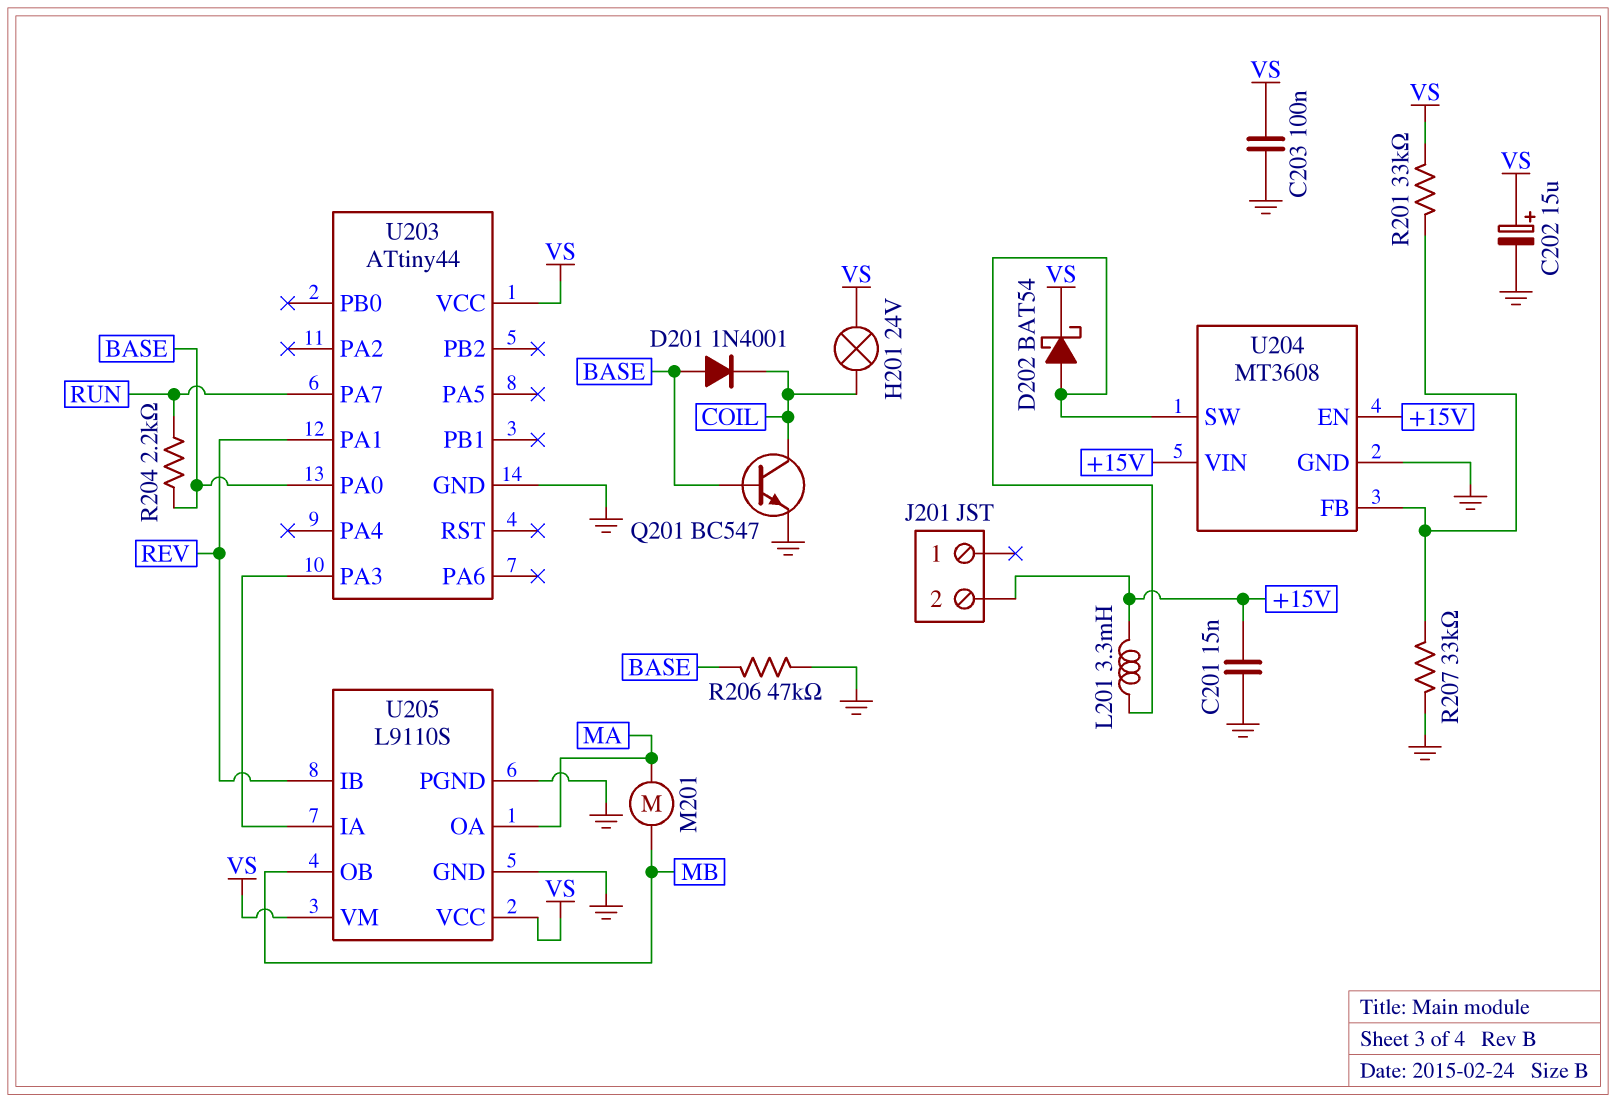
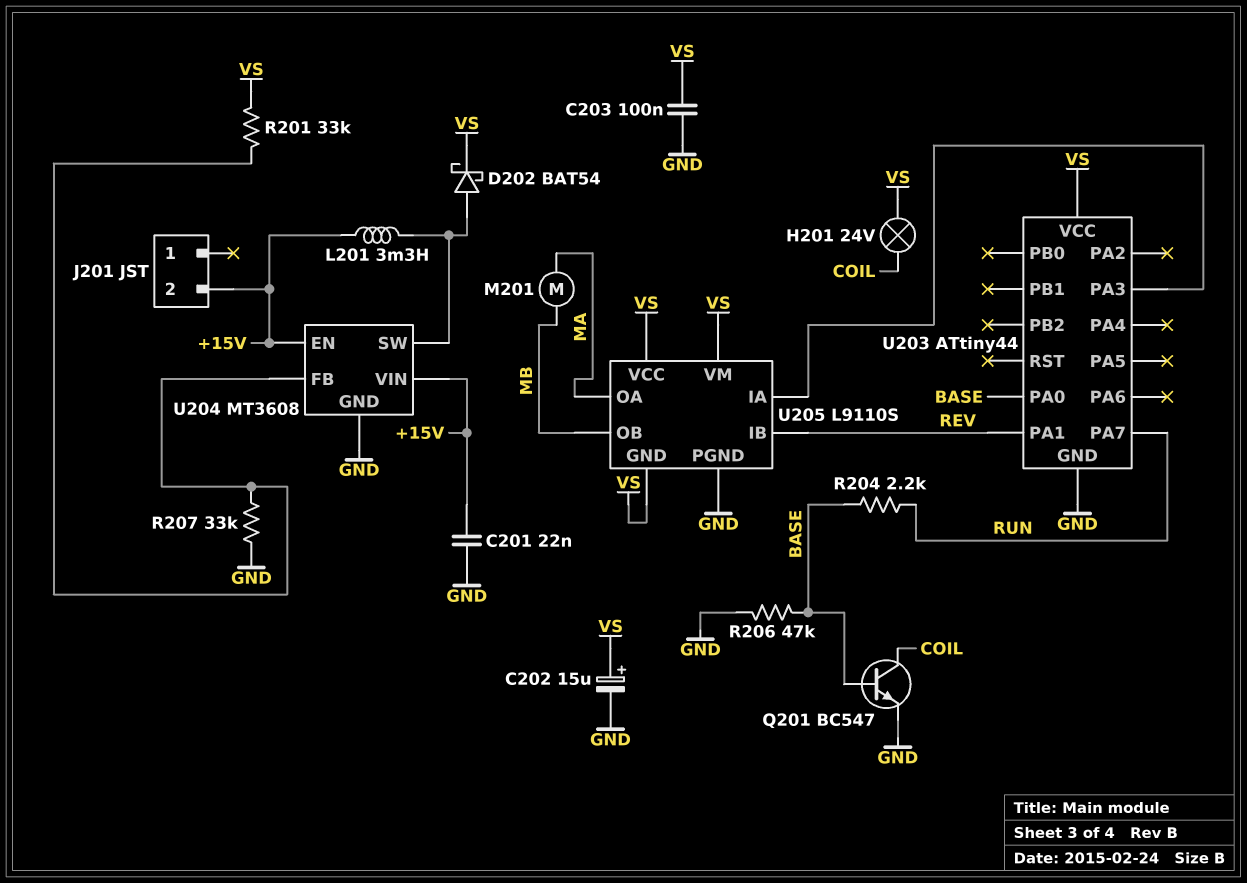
C201: 15nF (+15V, GND) -> 22nF (+15V, GND)
D201: diode 1N4001 (A BASE, K COIL) -> none
U205 pin GND: GND -> VS

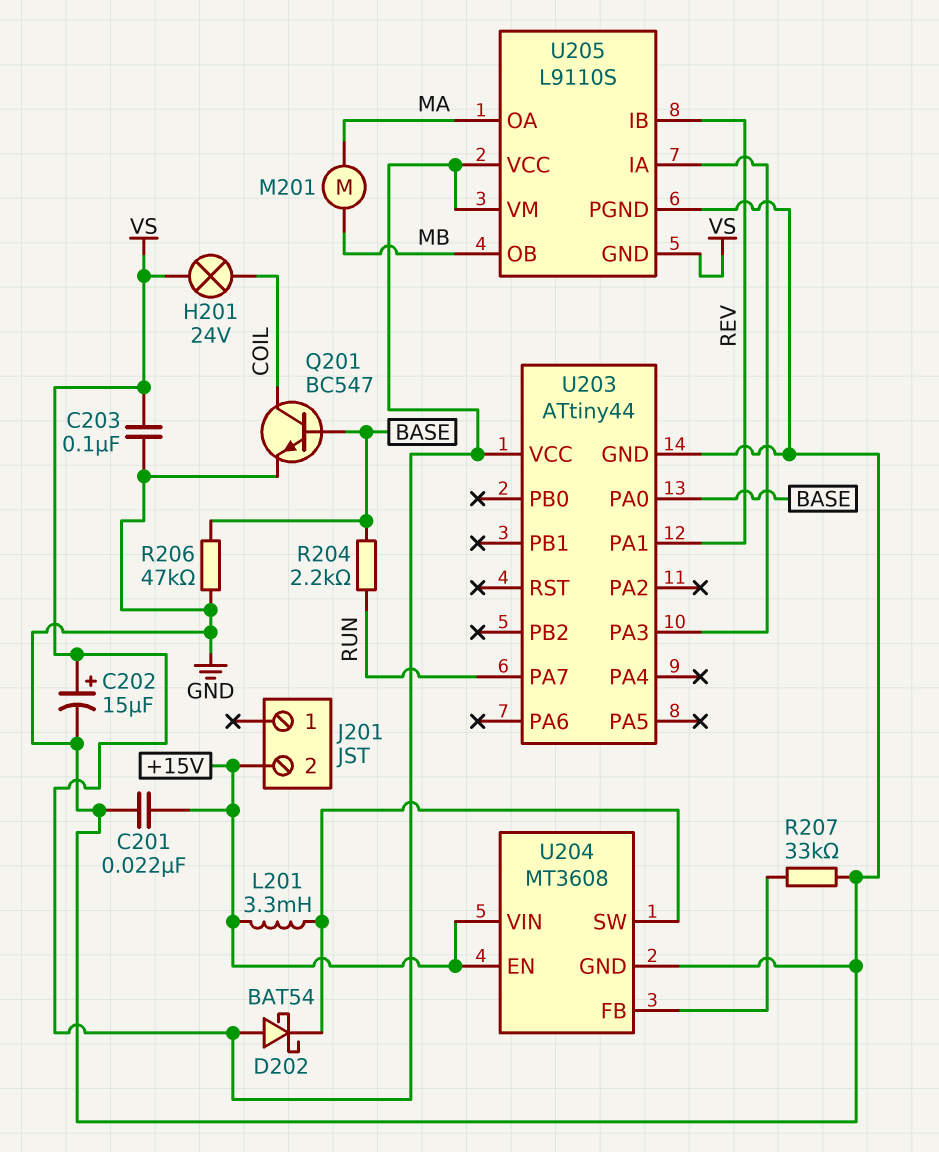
D202: schottky BAT54 (A U204/SW, K VS) -> schottky BAT54 (A VS, K U204/SW)
R201: 33k (U204/FB, VS) -> none

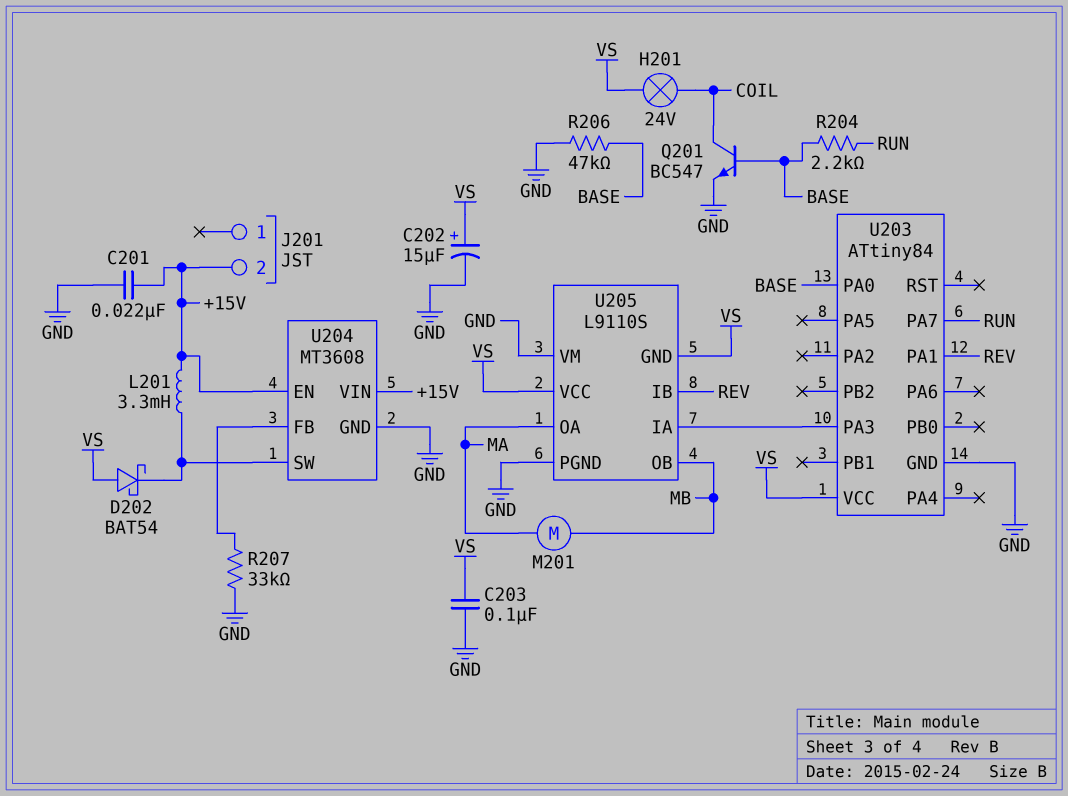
U203: ATtiny44 -> ATtiny84
U205 pin VM: VS -> GND

